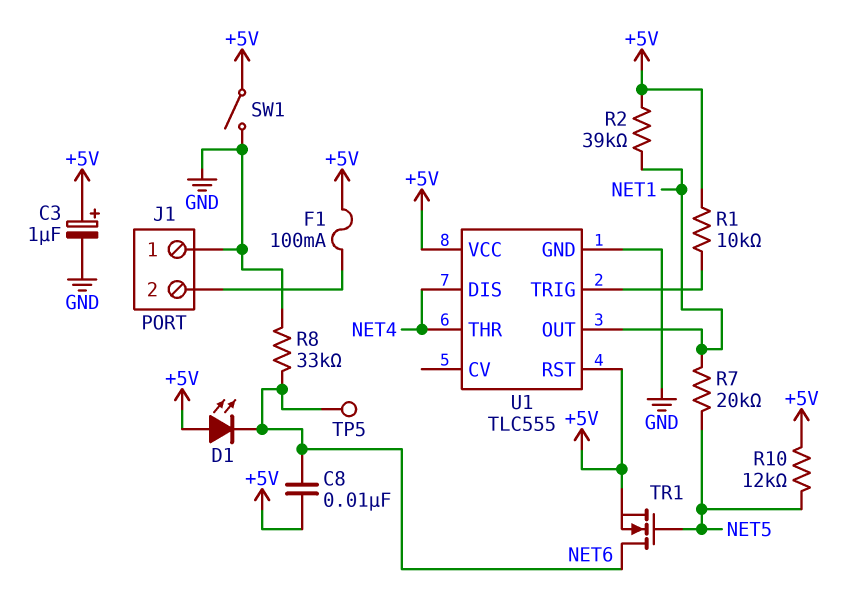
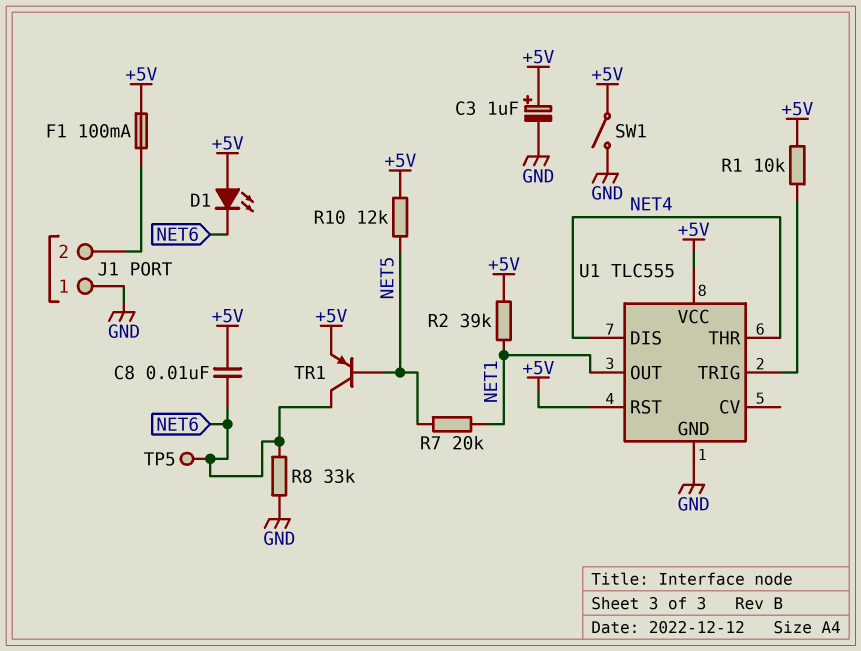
TR1: NMOS (G NET5, D NET6, S +5V) -> PNP (B NET5, C NET6, E +5V)

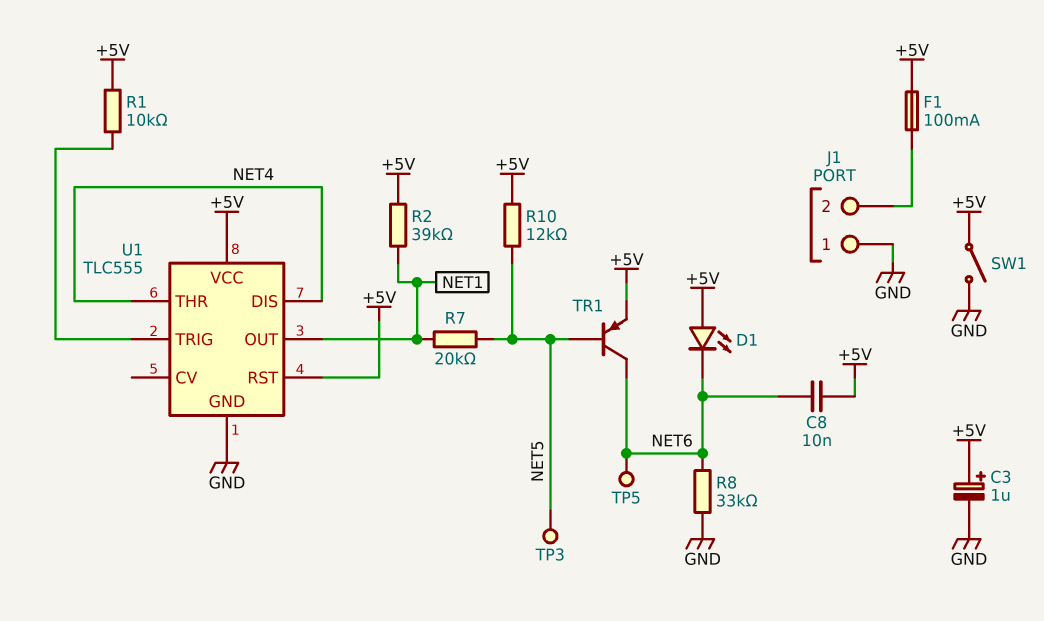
TP3: none -> test point (NET5)

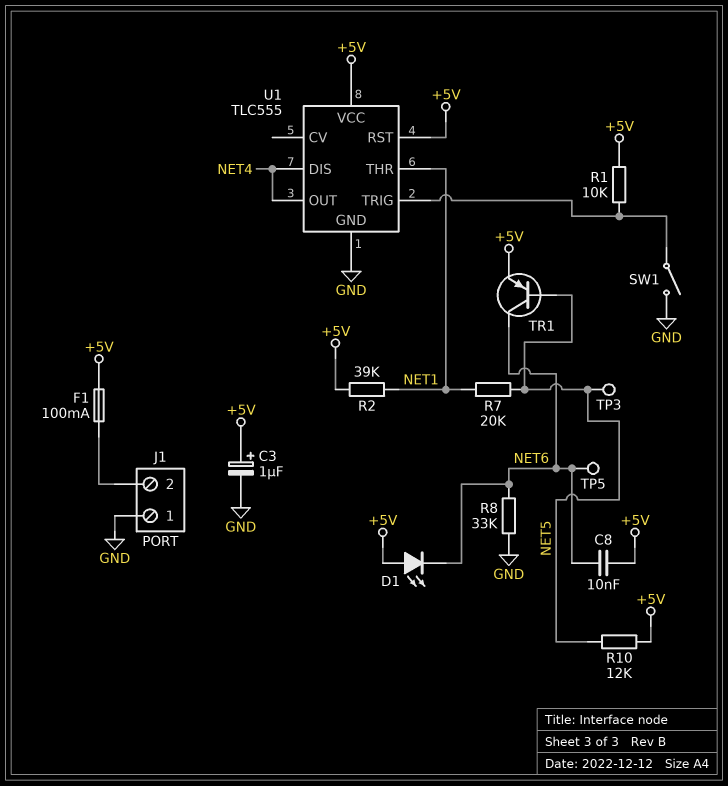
SW1: switch (+5V, GND) -> switch (GND, U1/TRIG)
U1 pin OUT: NET1 -> NET4
U1 pin THR: NET4 -> NET1

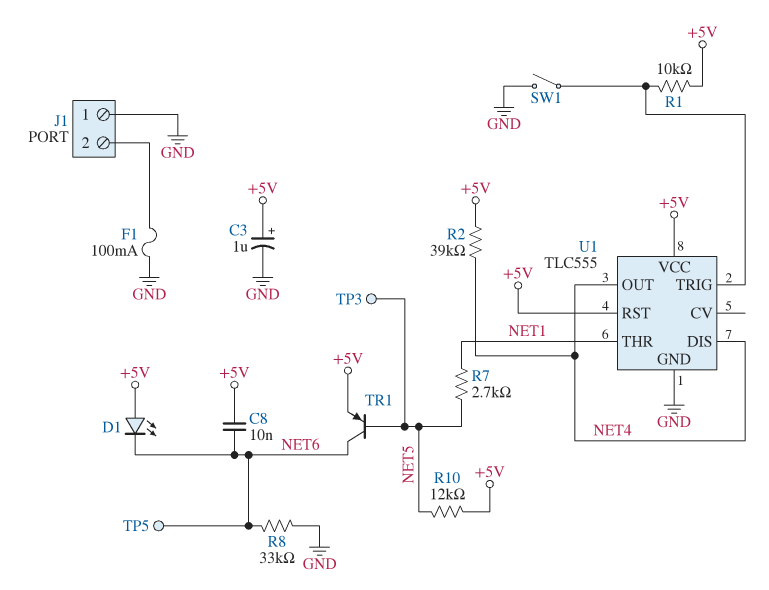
F1: 100mA (+5V, J1/2) -> 100mA (GND, J1/2)
R2: 39k (+5V, NET1) -> 39k (+5V, NET4)
R7: 20k (NET1, NET5) -> 2.7k (NET1, NET5)

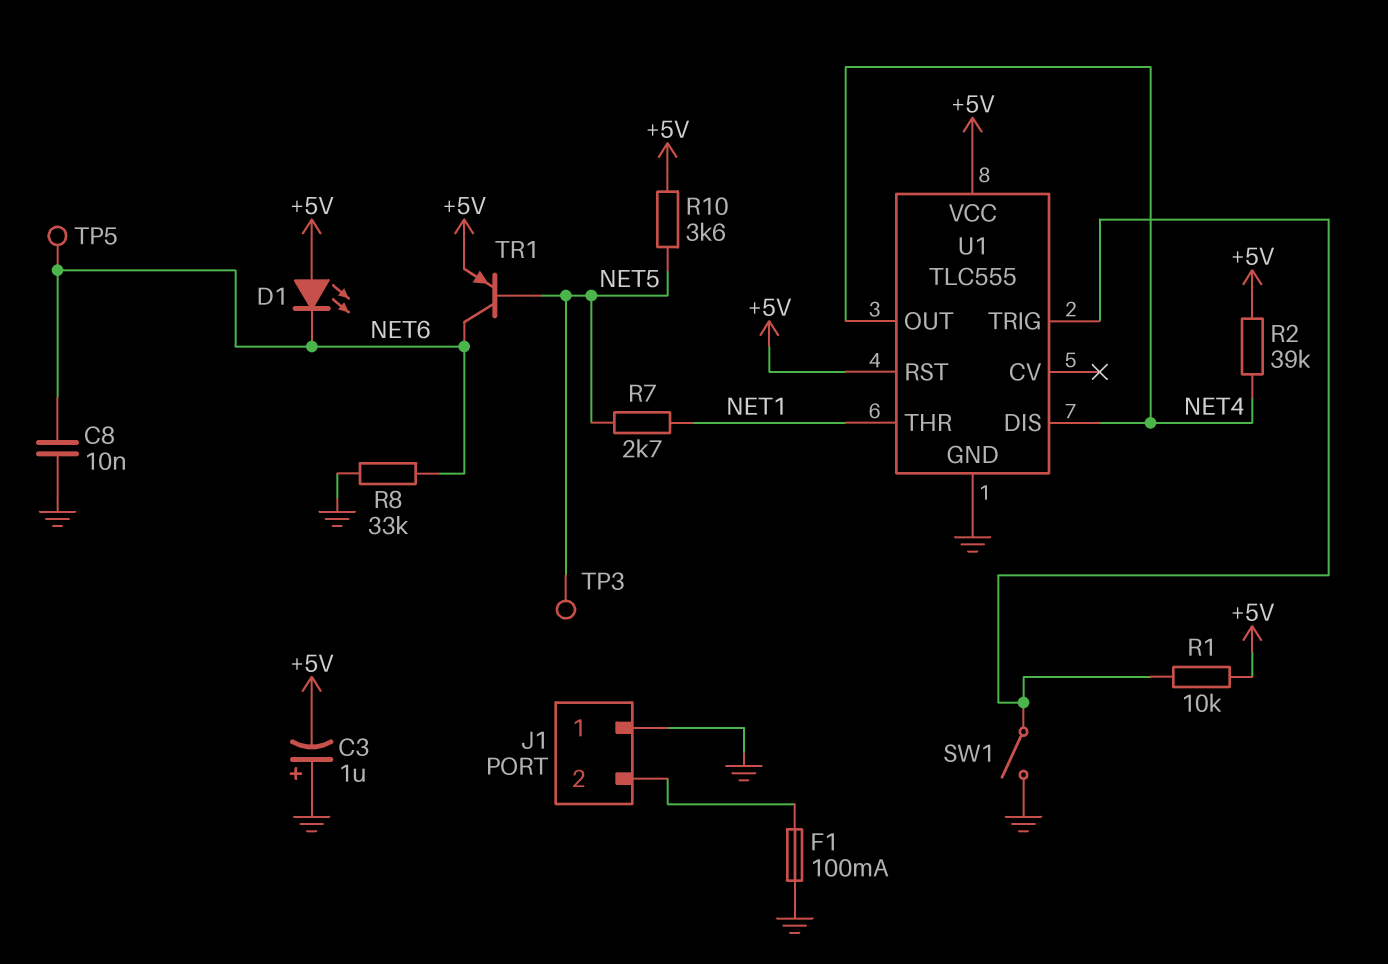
C3: 1uF (plus +5V, minus GND) -> 1uF (plus GND, minus +5V)
C8: 10nF (+5V, NET6) -> 10nF (GND, NET6)
R10: 12k (+5V, NET5) -> 3.6k (+5V, NET5)

